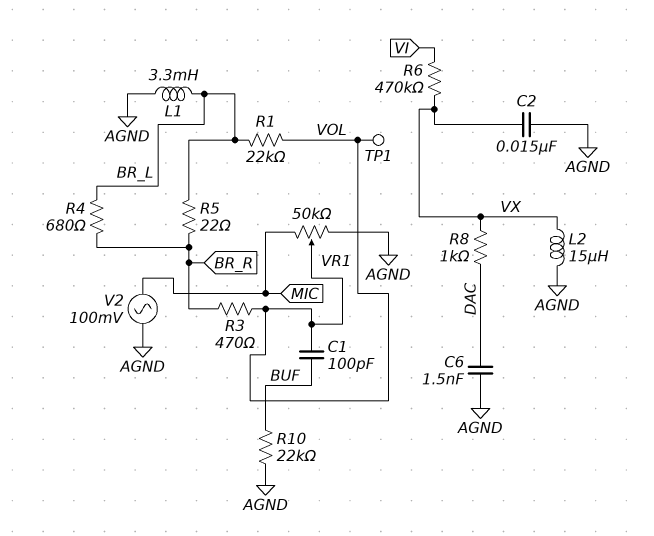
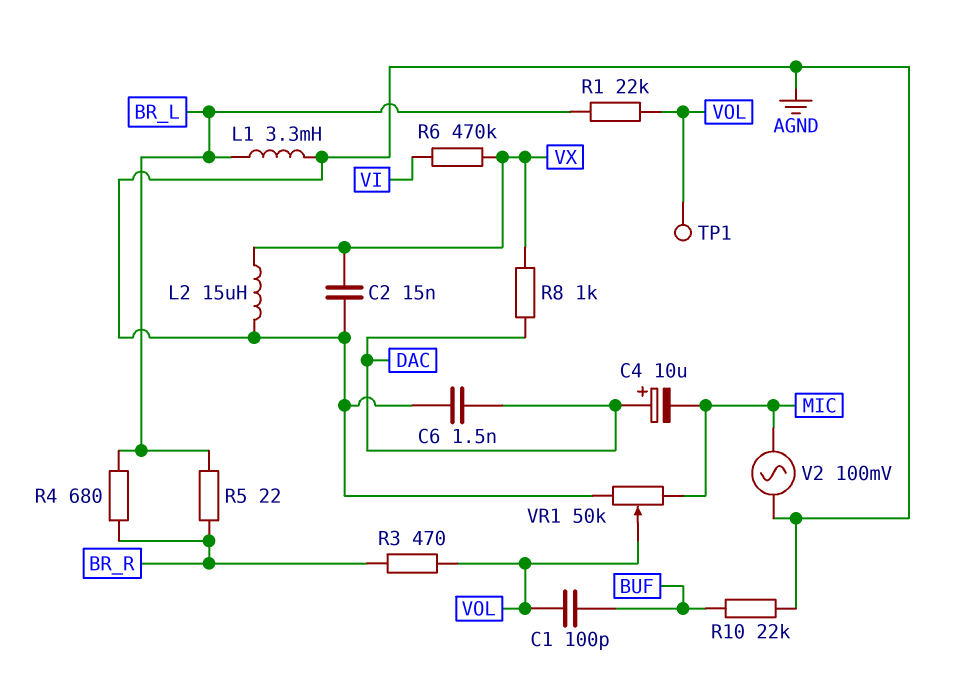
C4: none -> 10uF (plus DAC, minus MIC)

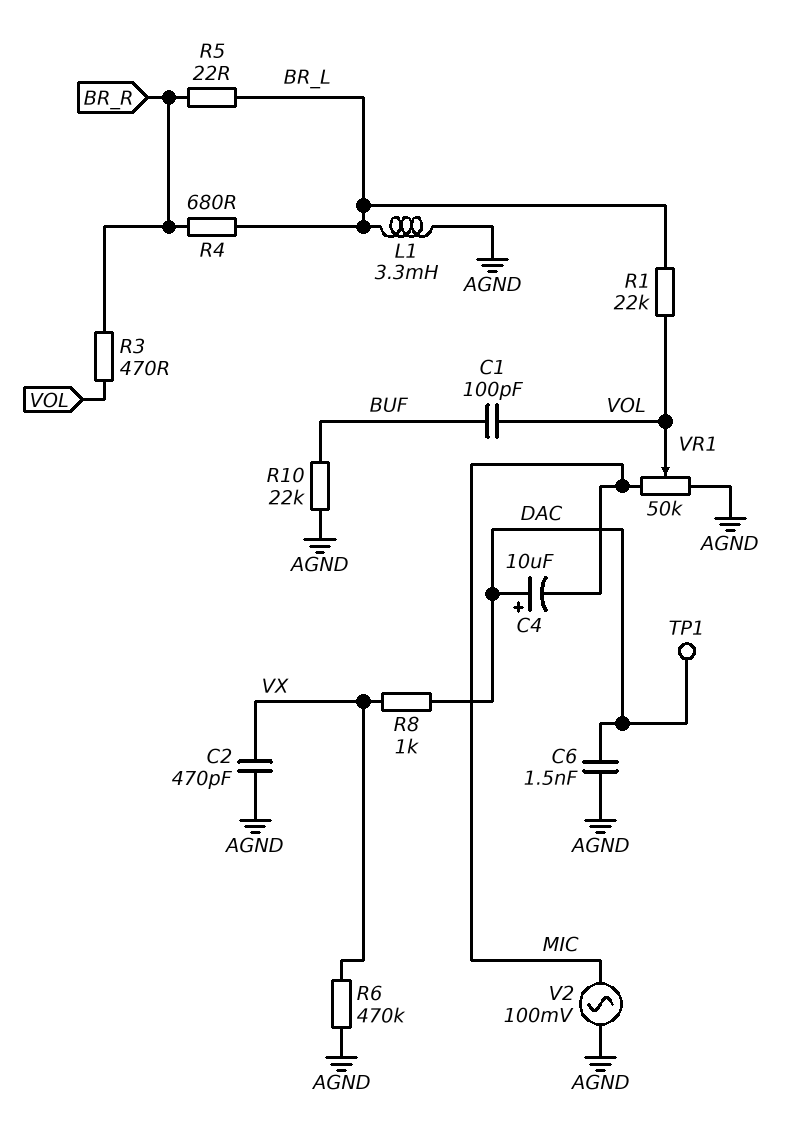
C2: 15nF (AGND, VX) -> 470pF (AGND, VX)
L2: 15uH (AGND, VX) -> none
R6: 470k (VI, VX) -> 470k (AGND, VX)
TP1: test point (VOL) -> test point (DAC)

